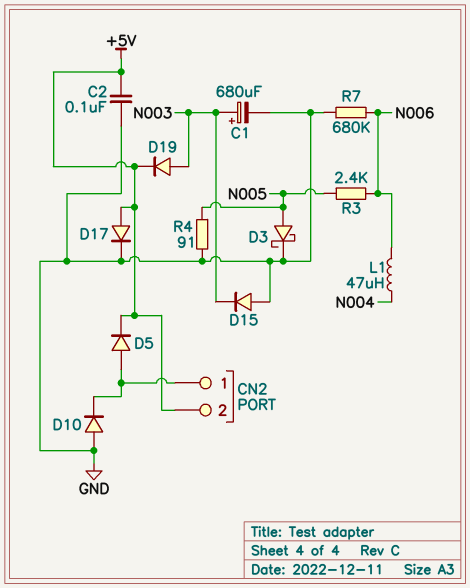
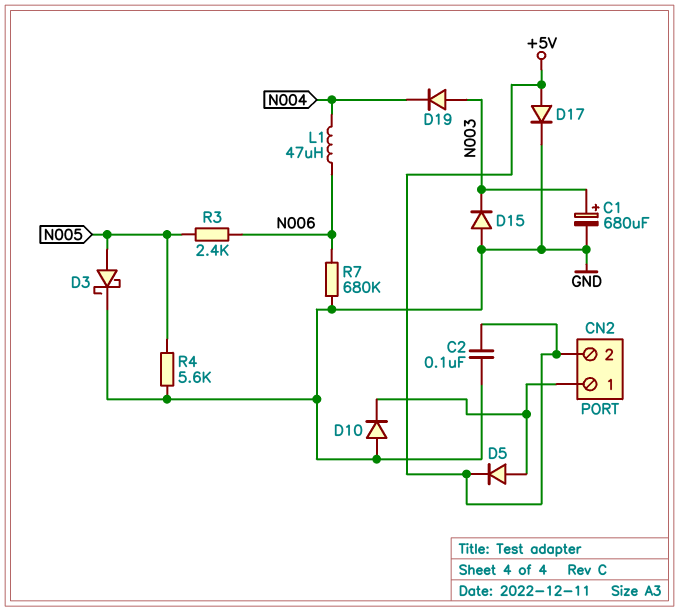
D19: diode (A N003, K +5V) -> diode (A N003, K N004)
R4: 91 (GND, N005) -> 5.6k (GND, N005)

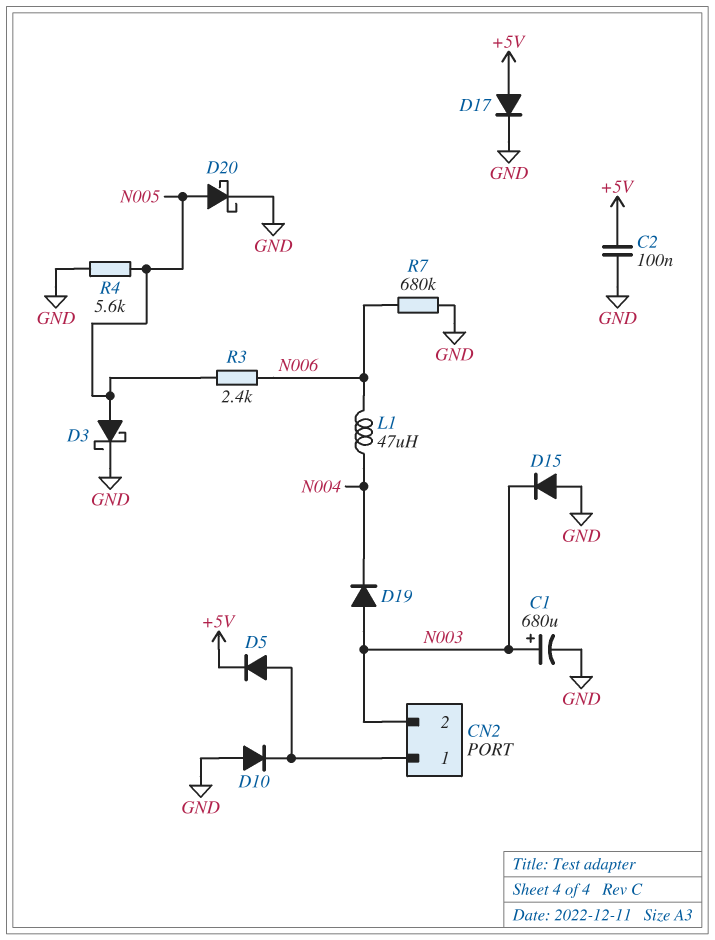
CN2 pin 2: +5V -> N003
D20: none -> schottky (A N005, K GND)

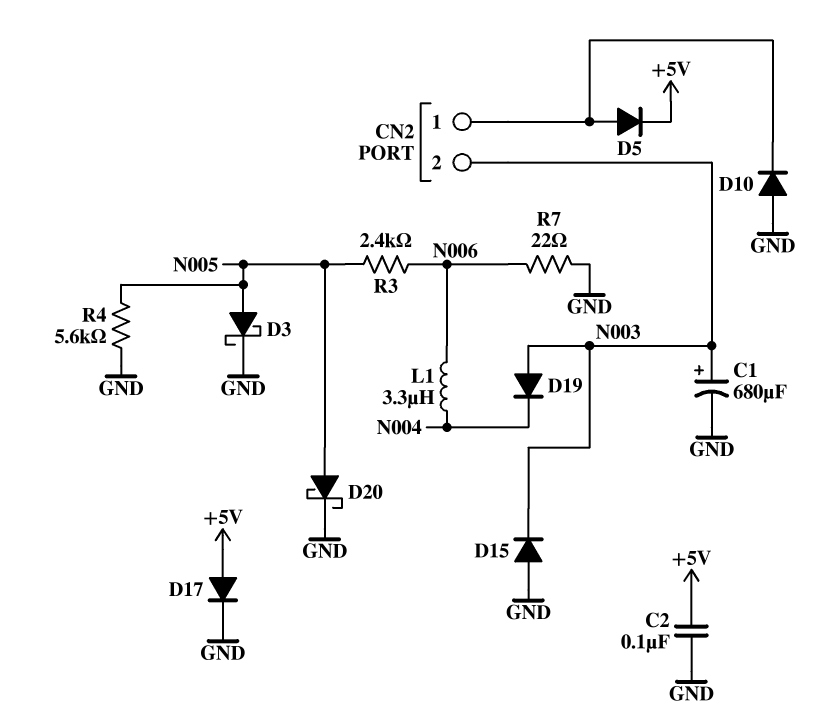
L1: 47uH (N004, N006) -> 3.3uH (N004, N006)
R7: 680k (GND, N006) -> 22 (GND, N006)

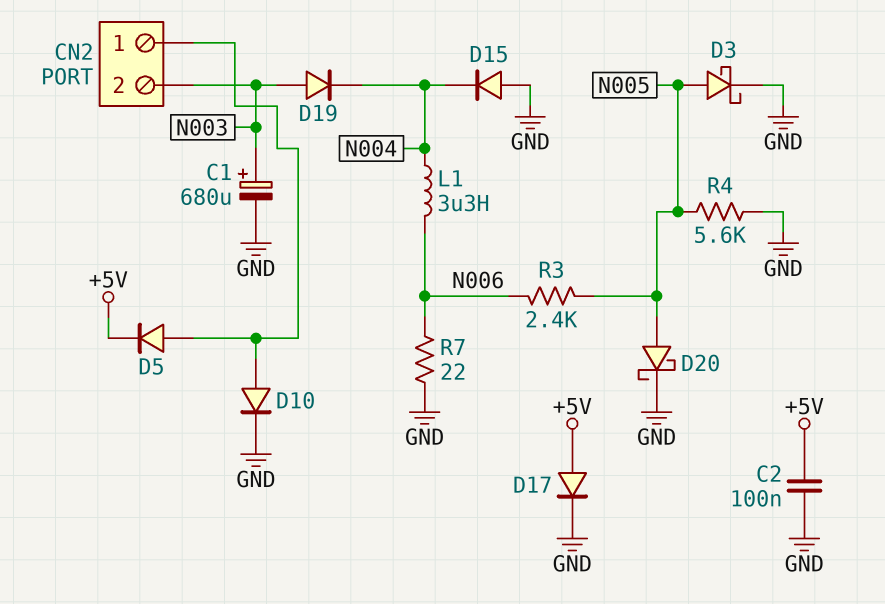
D10: diode (A GND, K CN2/1) -> diode (A CN2/1, K GND)
D15: diode (A GND, K N003) -> diode (A GND, K N004)

